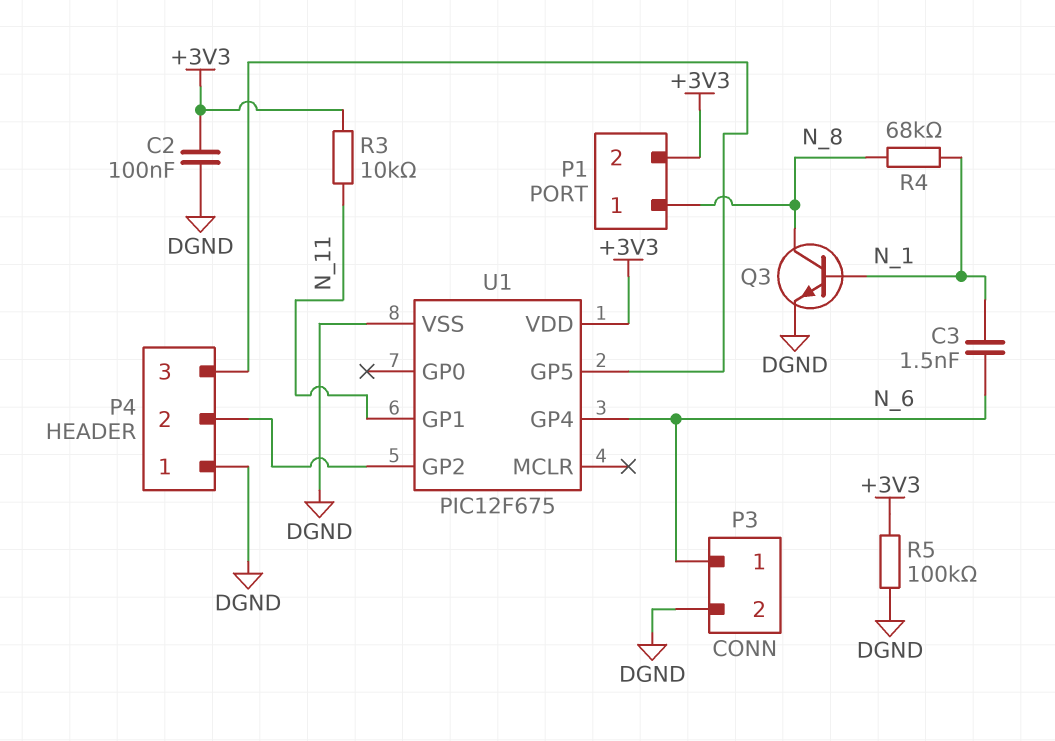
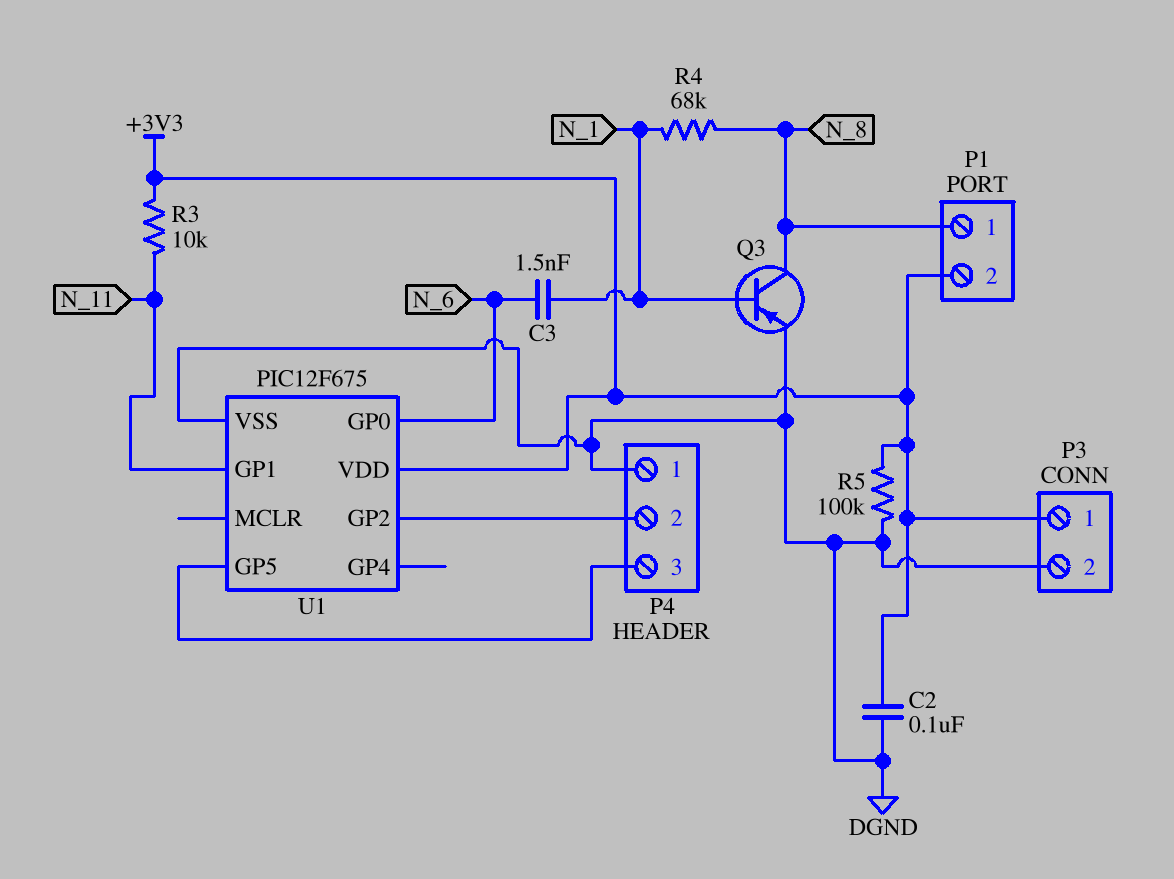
P3 pin 1: N_6 -> +3V3
Q3: NPN (B N_1, C N_8, E DGND) -> PNP (B N_1, C N_8, E DGND)
U1 pin GP0: none -> N_6
U1 pin GP4: N_6 -> none

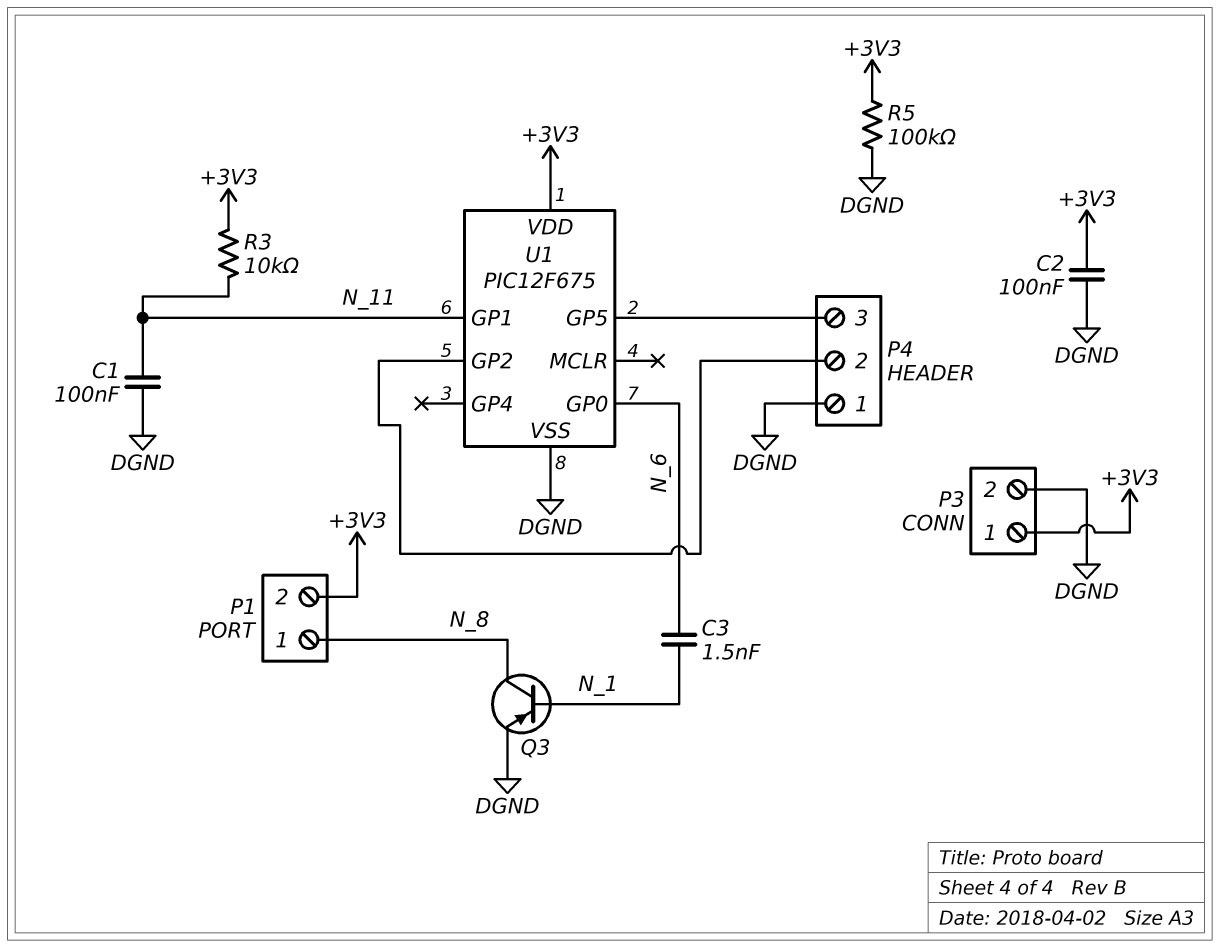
C1: none -> 100nF (DGND, N_11)
R4: 68k (N_1, N_8) -> none

